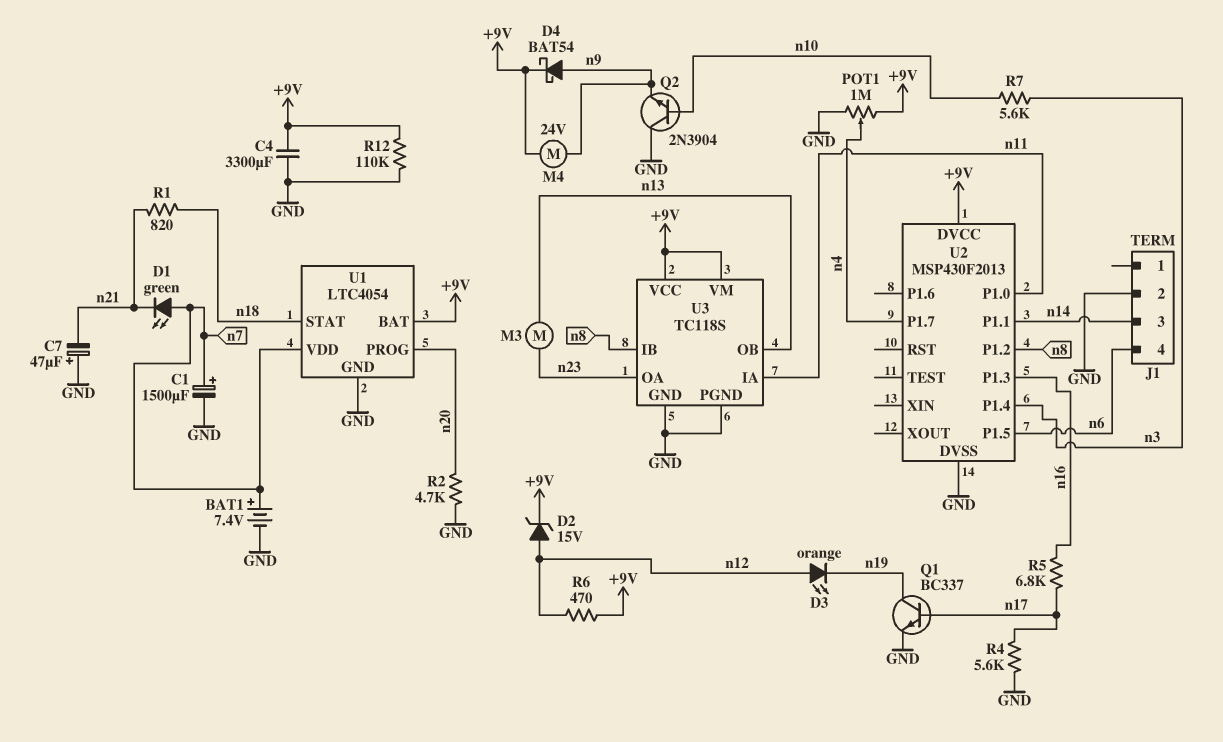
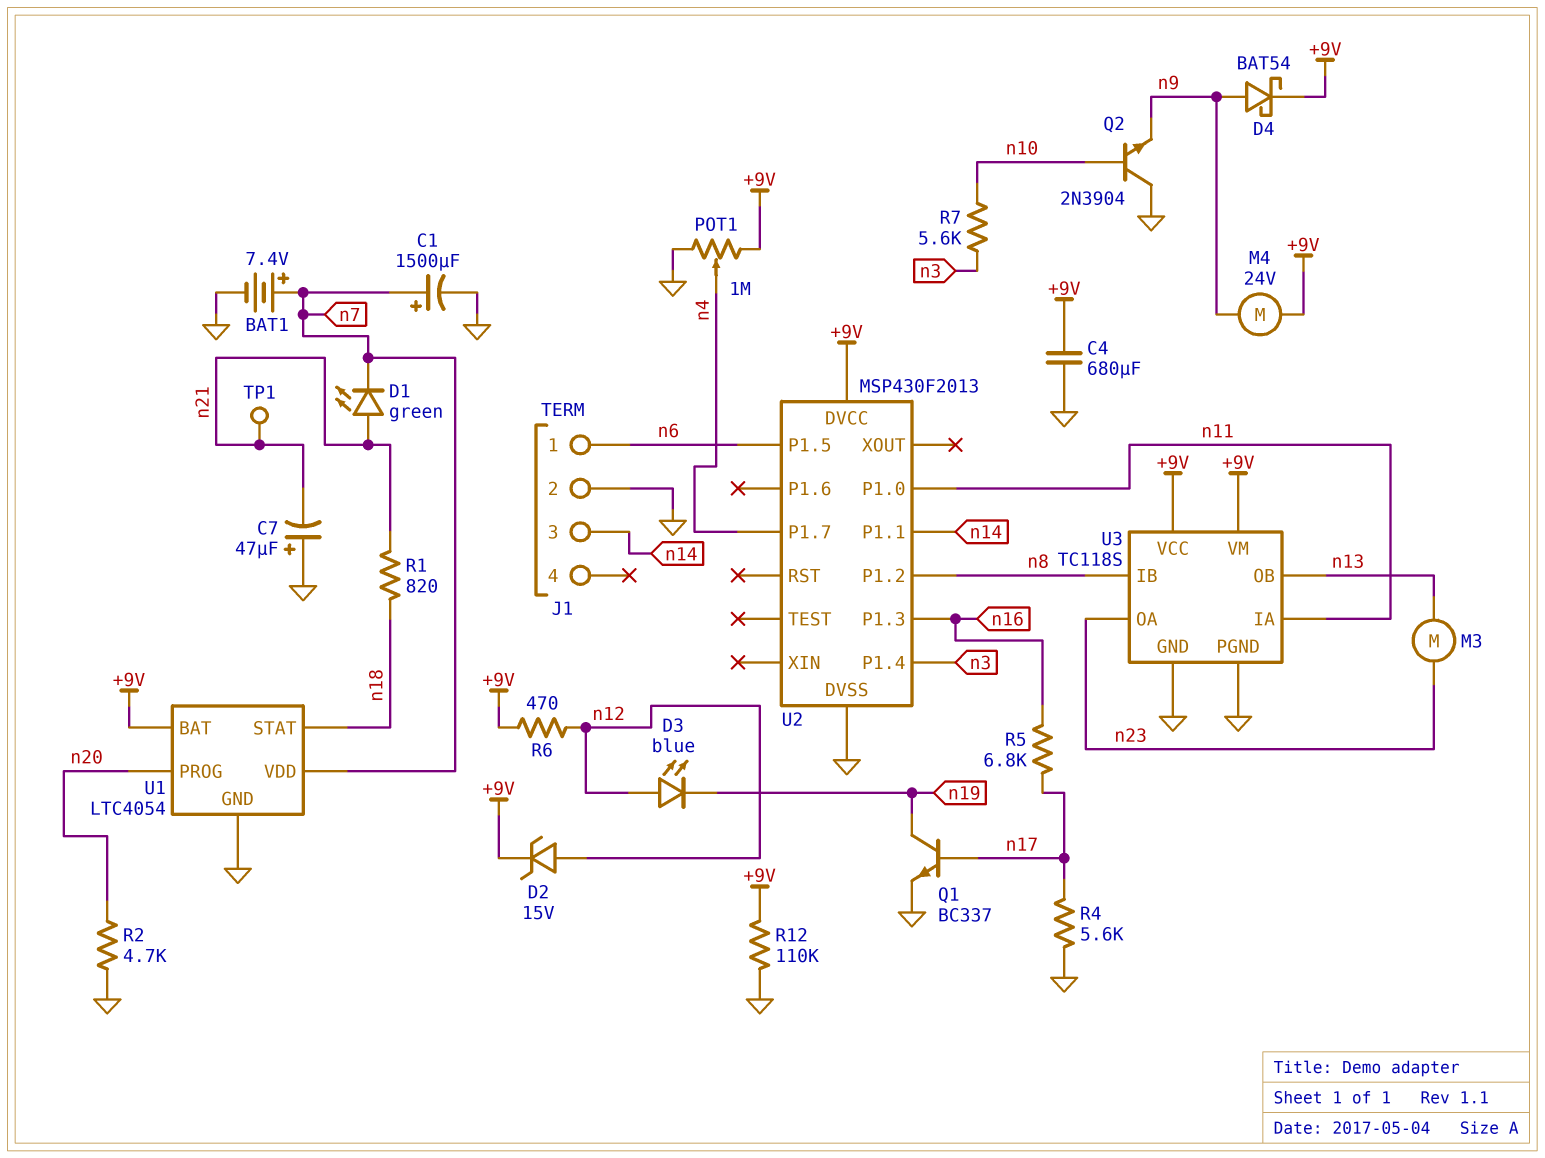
C4: 3300uF (+9V, GND) -> 680uF (+9V, GND)
D1: LED green (A n7, K n21) -> LED green (A n21, K n7)
D3: LED orange (A n12, K n19) -> LED blue (A n12, K n19)
J1 pin 1: none -> n6
J1 pin 4: n6 -> none
TP1: none -> test point (n21)

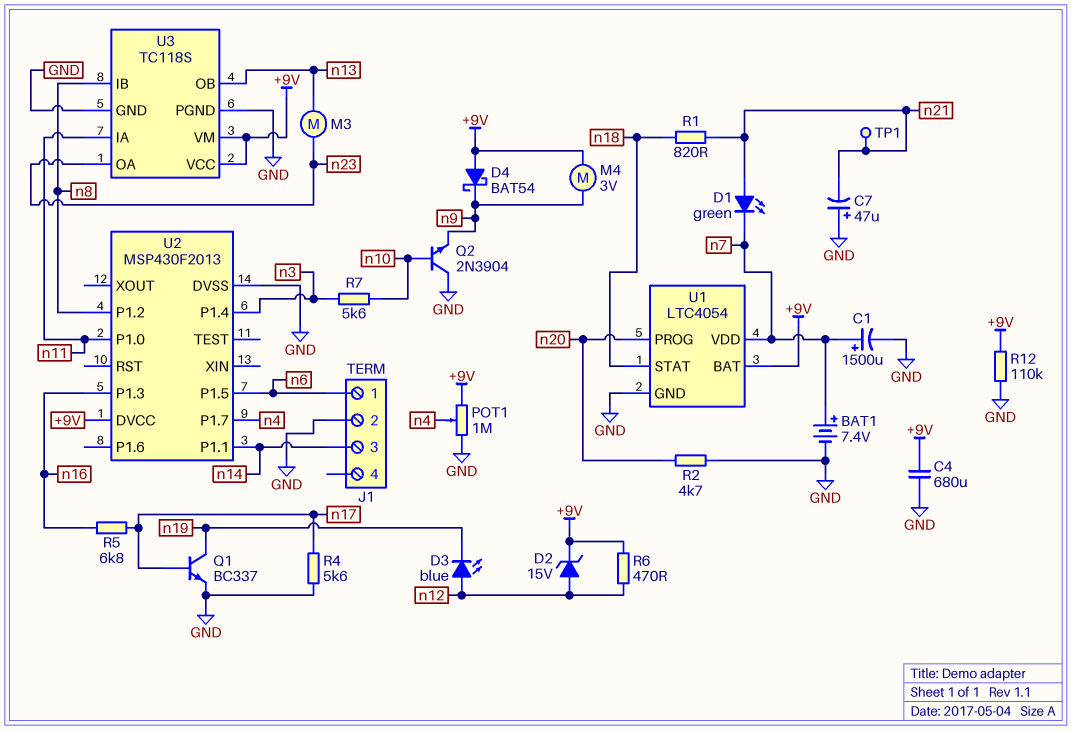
D4: schottky BAT54 (A n9, K +9V) -> schottky BAT54 (A +9V, K n9)
M4: motor 24V (+9V, n9) -> motor 3V (+9V, n9)

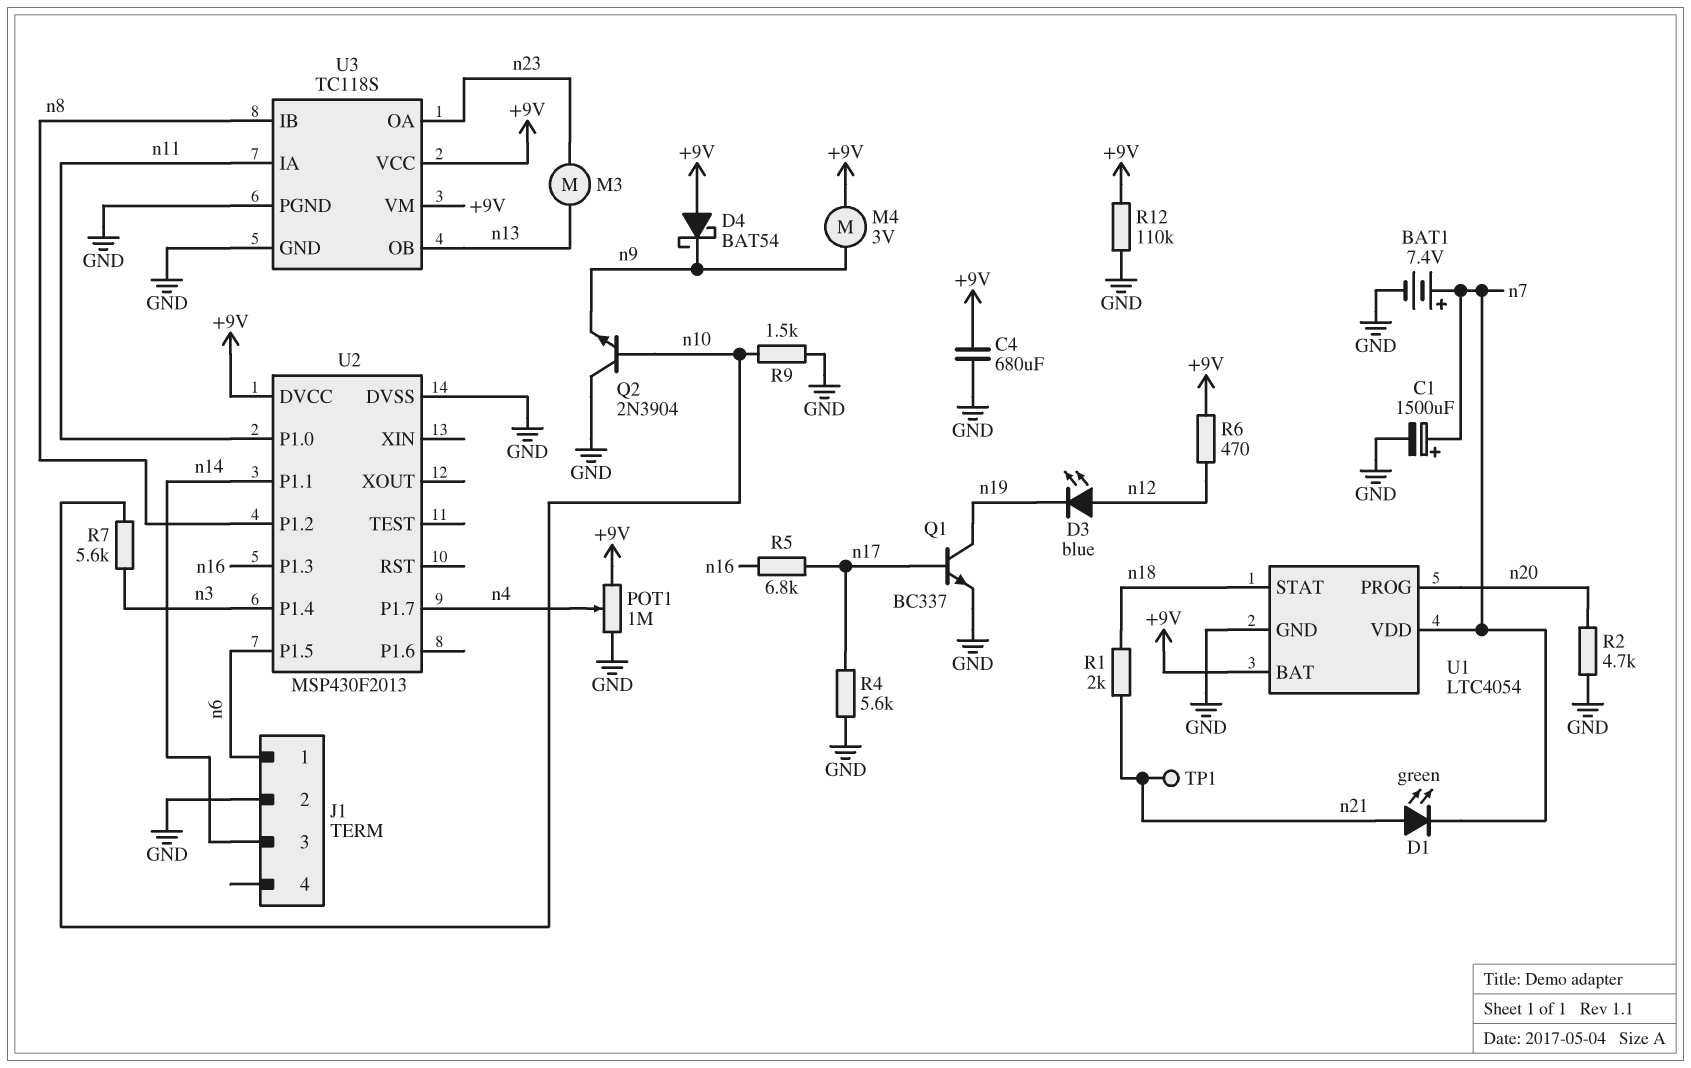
C7: 47uF (plus GND, minus n21) -> none
D2: zener 15V (A n12, K +9V) -> none
R1: 820 (n18, n21) -> 2k (n18, n21)
R9: none -> 1.5k (GND, n10)

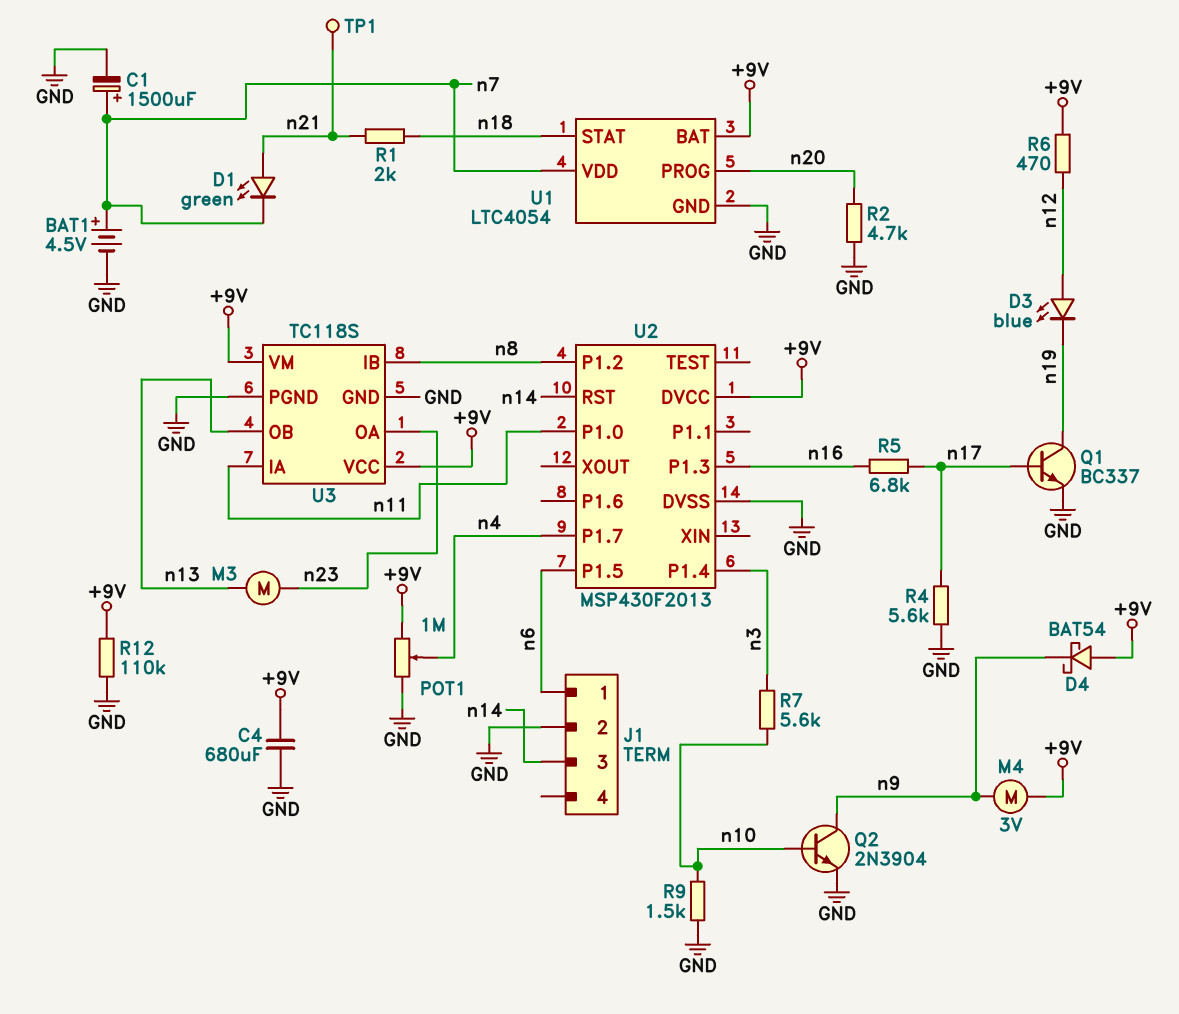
BAT1: 7.4V (plus n7, minus GND) -> 4.5V (plus n7, minus GND)
Q2: NPN 2N3904 (B n10, C GND, E n9) -> NPN 2N3904 (B n10, C n9, E GND)
U2 pin P1.1: n14 -> none
U2 pin RST: none -> n14

